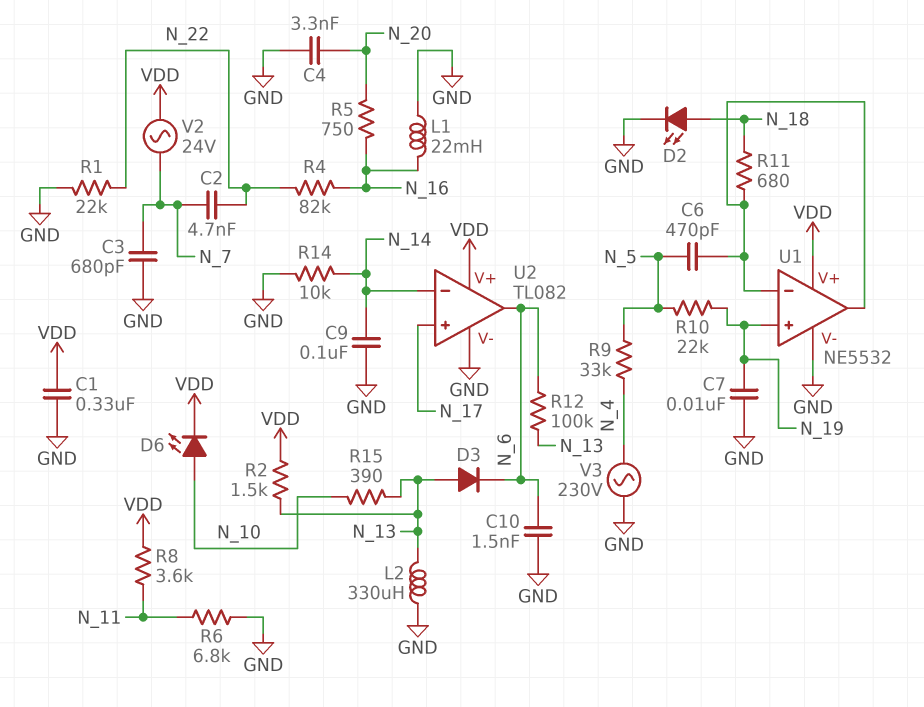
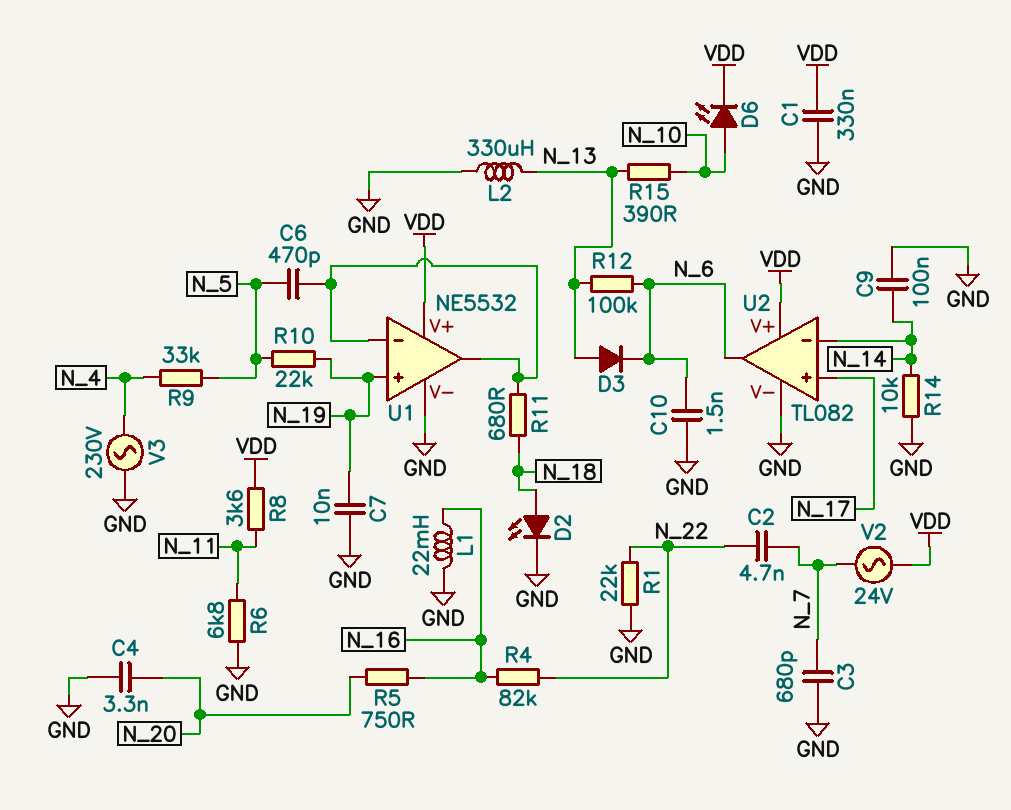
R2: 1.5k (N_13, VDD) -> none

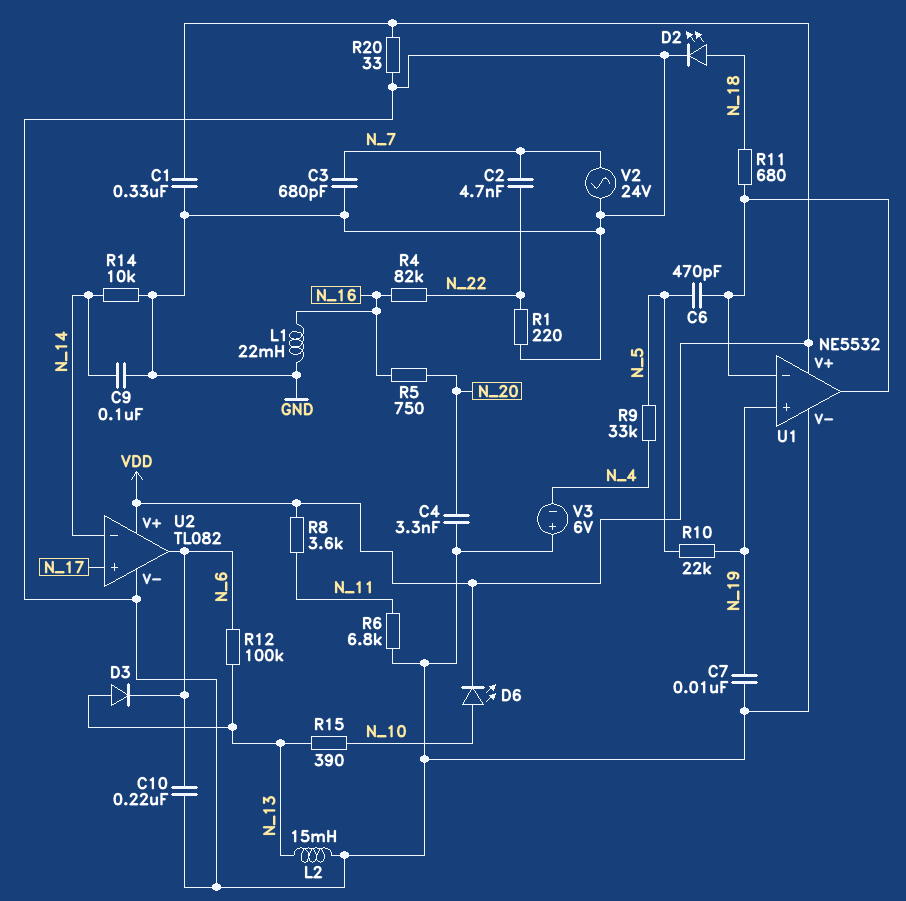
C10: 1.5nF (GND, N_6) -> 220nF (GND, N_6)
L2: 330uH (GND, N_13) -> 15mH (GND, N_13)
R1: 22k (GND, N_22) -> 220 (GND, N_22)
R20: none -> 33 (GND, VDD)
V2: AC 24V (N_7, VDD) -> AC 24V (GND, N_7)
V3: AC 230V (GND, N_4) -> 6V (plus GND, minus N_4)

